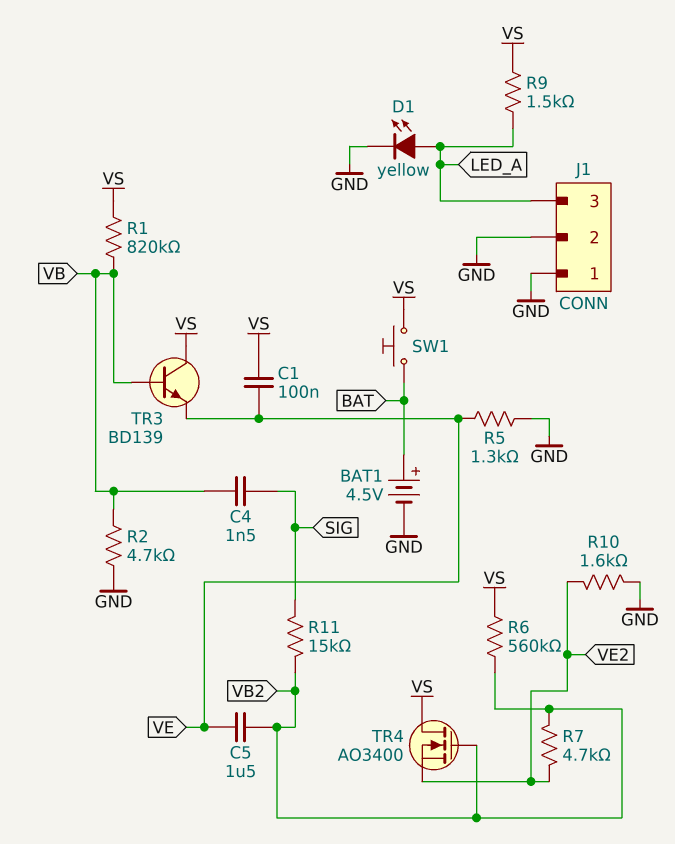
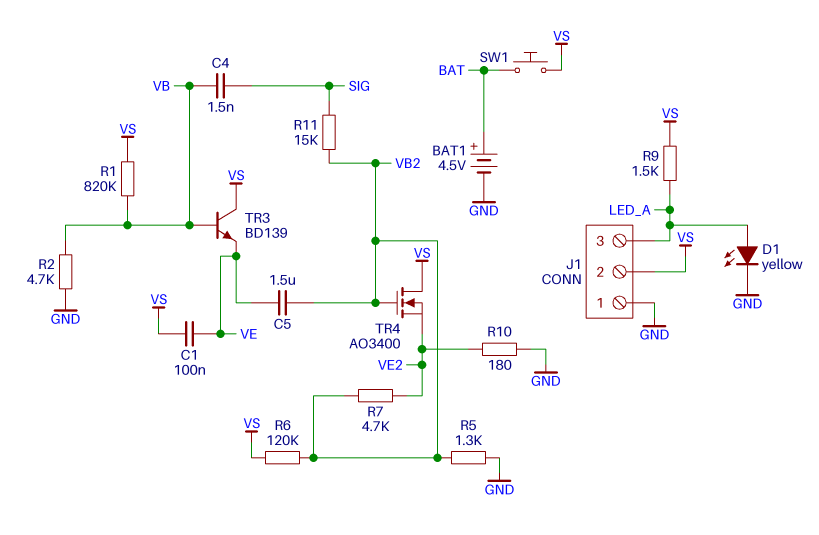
J1 pin 2: GND -> VS
R5: 1.3k (GND, VE) -> 1.3k (GND, VB2)
R6: 560k (VB2, VS) -> 120k (VB2, VS)
R10: 1.6k (GND, VE2) -> 180 (GND, VE2)

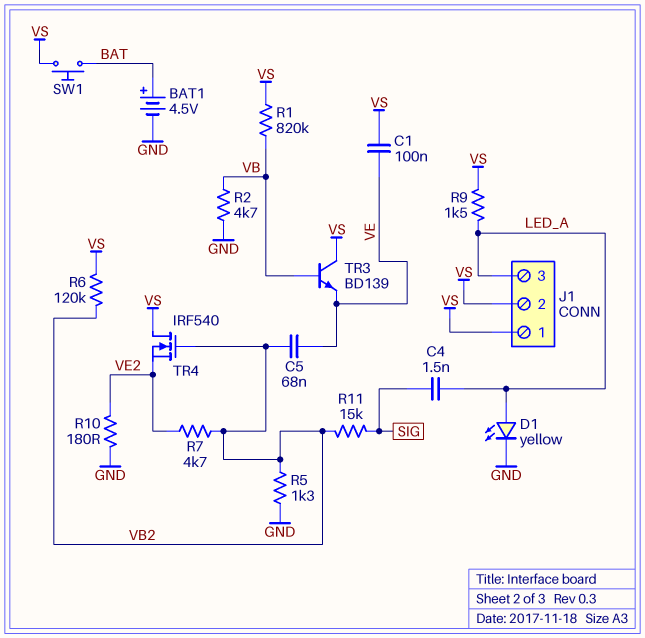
C4: 1.5nF (SIG, VB) -> 1.5nF (LED_A, SIG)
C5: 1.5uF (VB2, VE) -> 68nF (VB2, VE)
J1 pin 1: GND -> VS
TR4: NMOS AO3400 (G VB2, D VS, S VE2) -> NMOS IRF540 (G VB2, D VS, S VE2)

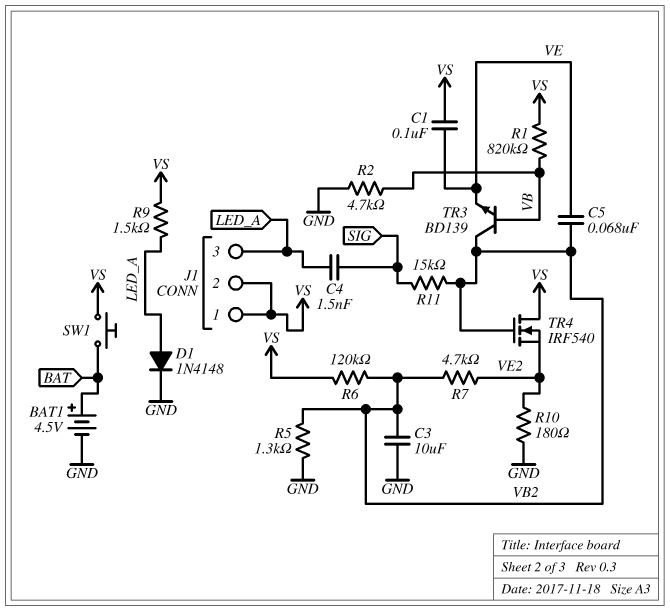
C3: none -> 10uF (GND, VB2)
D1: LED yellow (A LED_A, K GND) -> diode 1N4148 (A LED_A, K GND)
TR3: NPN BD139 (B VB, C VS, E VE) -> NPN BD139 (B VB, C VB2, E VE)

